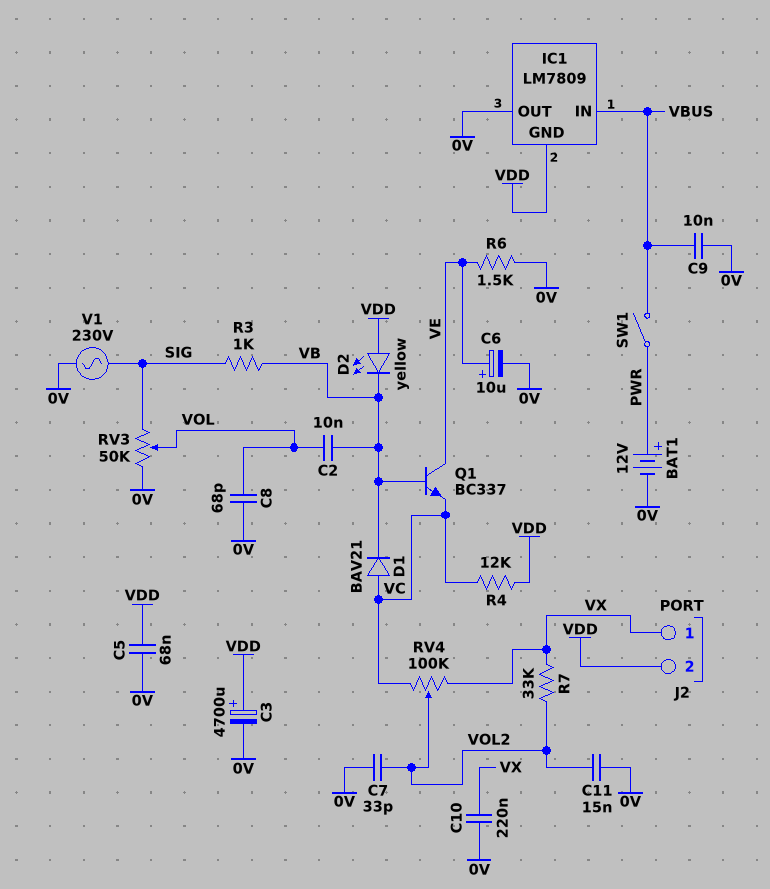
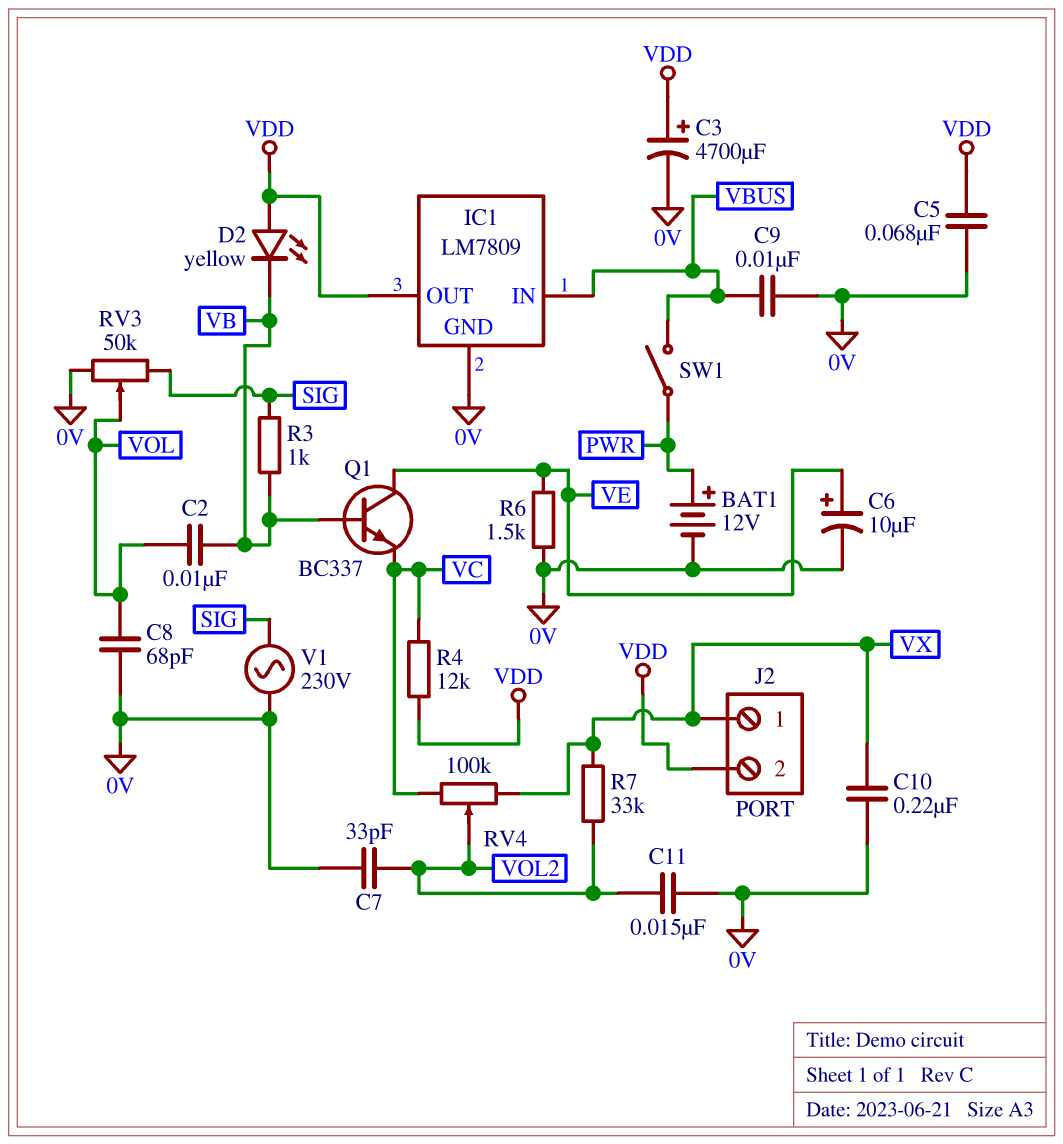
D1: diode BAV21 (A VC, K VB) -> none
IC1 pin GND: VDD -> 0V
IC1 pin OUT: 0V -> VDD

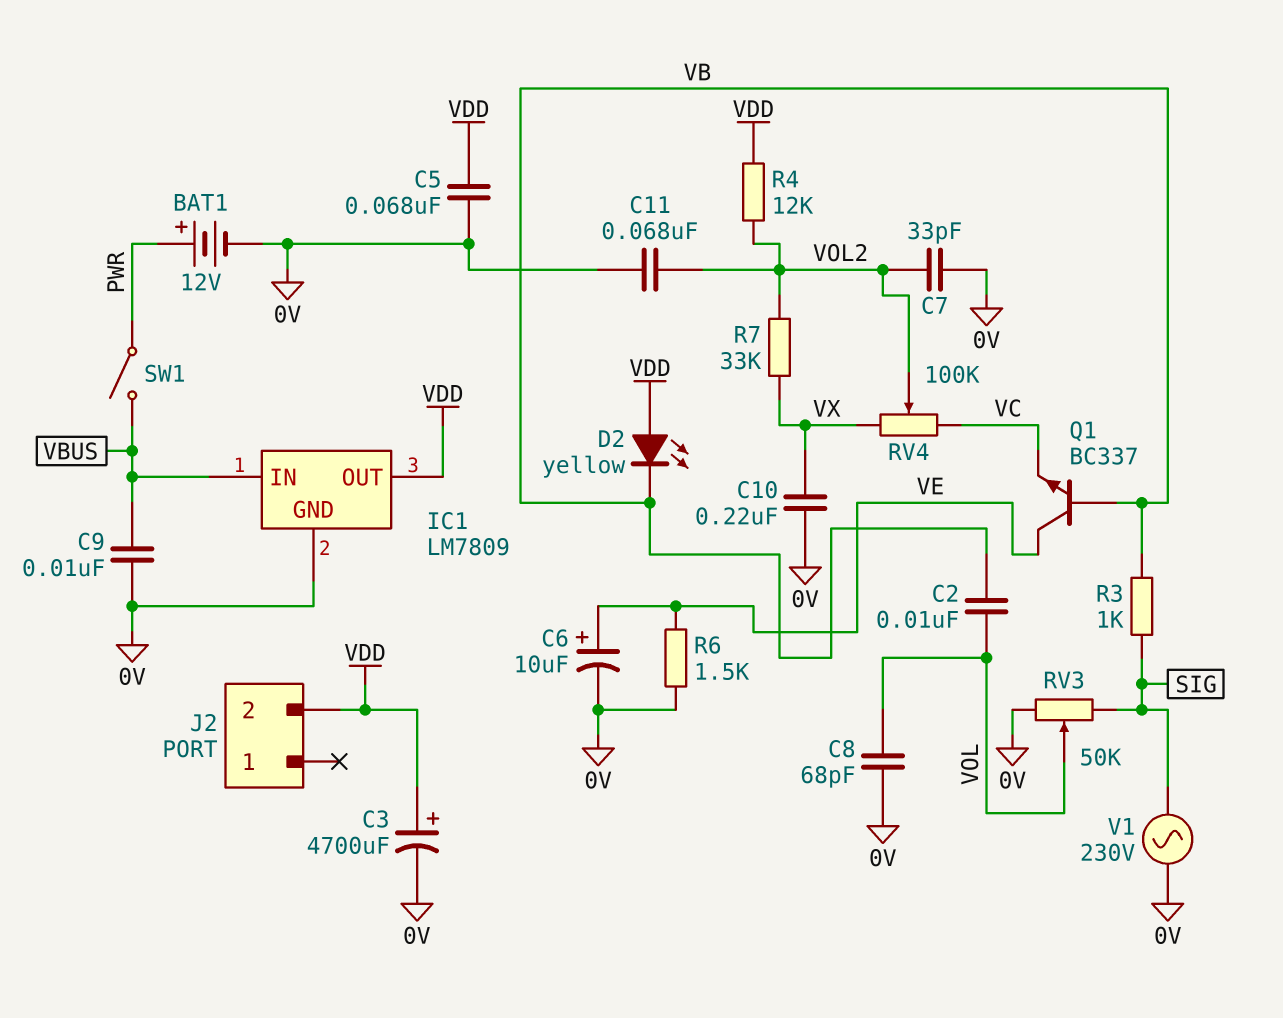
C11: 15nF (0V, VOL2) -> 68nF (0V, VOL2)
J2 pin 1: VX -> none
R4: 12k (VC, VDD) -> 12k (VDD, VOL2)

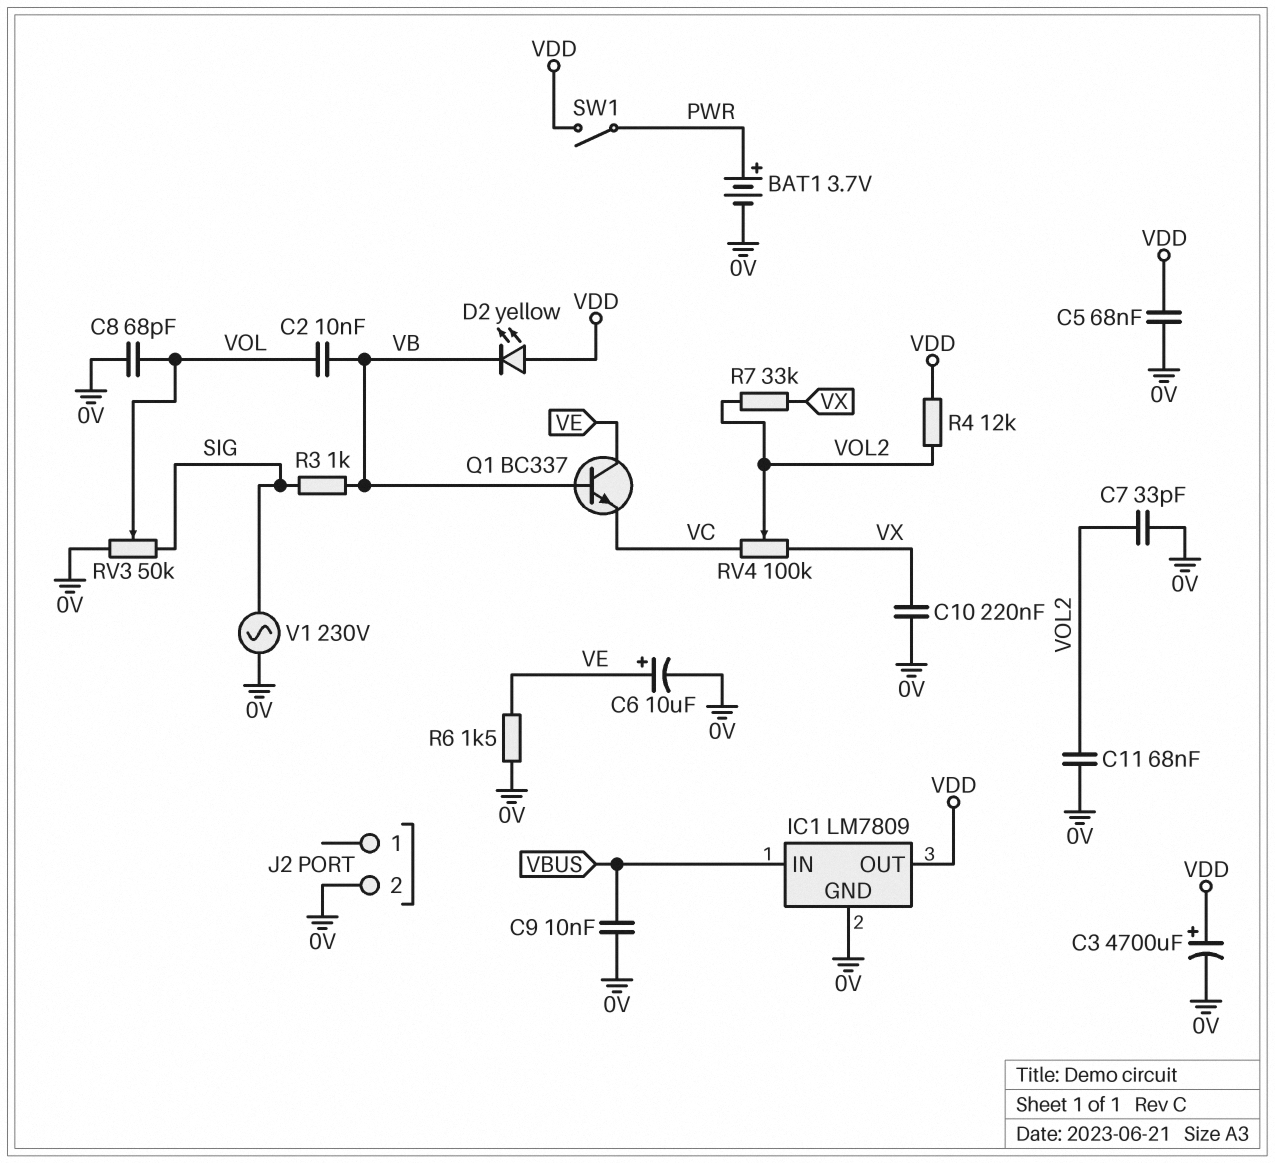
BAT1: 12V (plus PWR, minus 0V) -> 3.7V (plus PWR, minus 0V)
J2 pin 2: VDD -> 0V
SW1: switch (PWR, VBUS) -> switch (PWR, VDD)

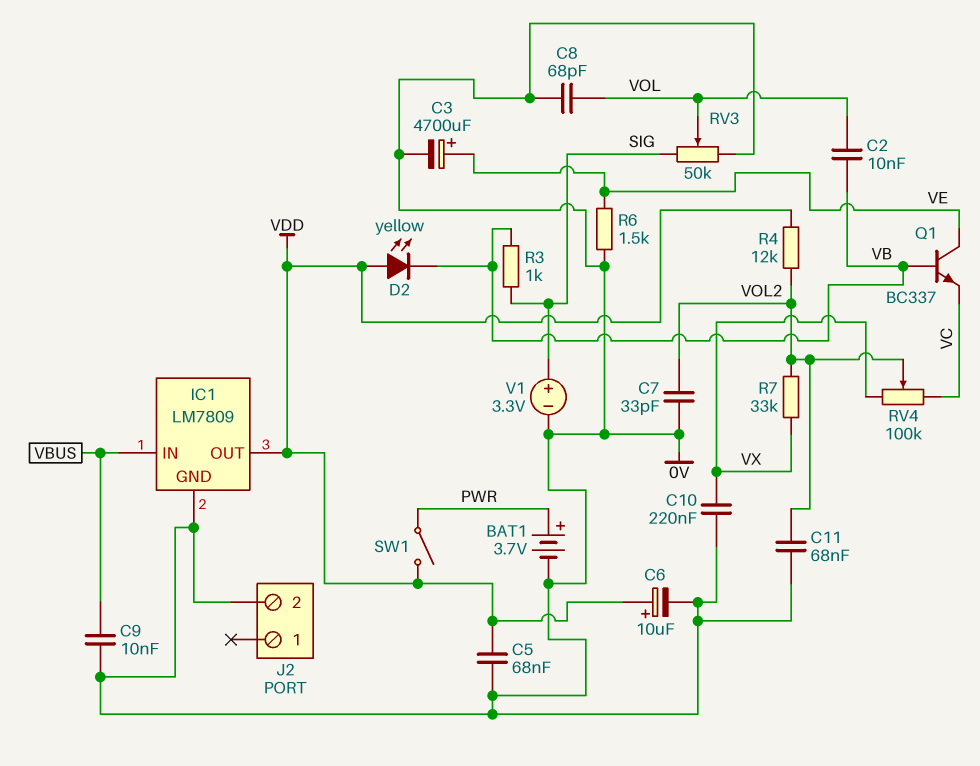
C3: 4700uF (plus VDD, minus 0V) -> 4700uF (plus VE, minus 0V)
C6: 10uF (plus VE, minus 0V) -> 10uF (plus VDD, minus 0V)
V1: AC 230V (0V, SIG) -> 3.3V (plus SIG, minus 0V)

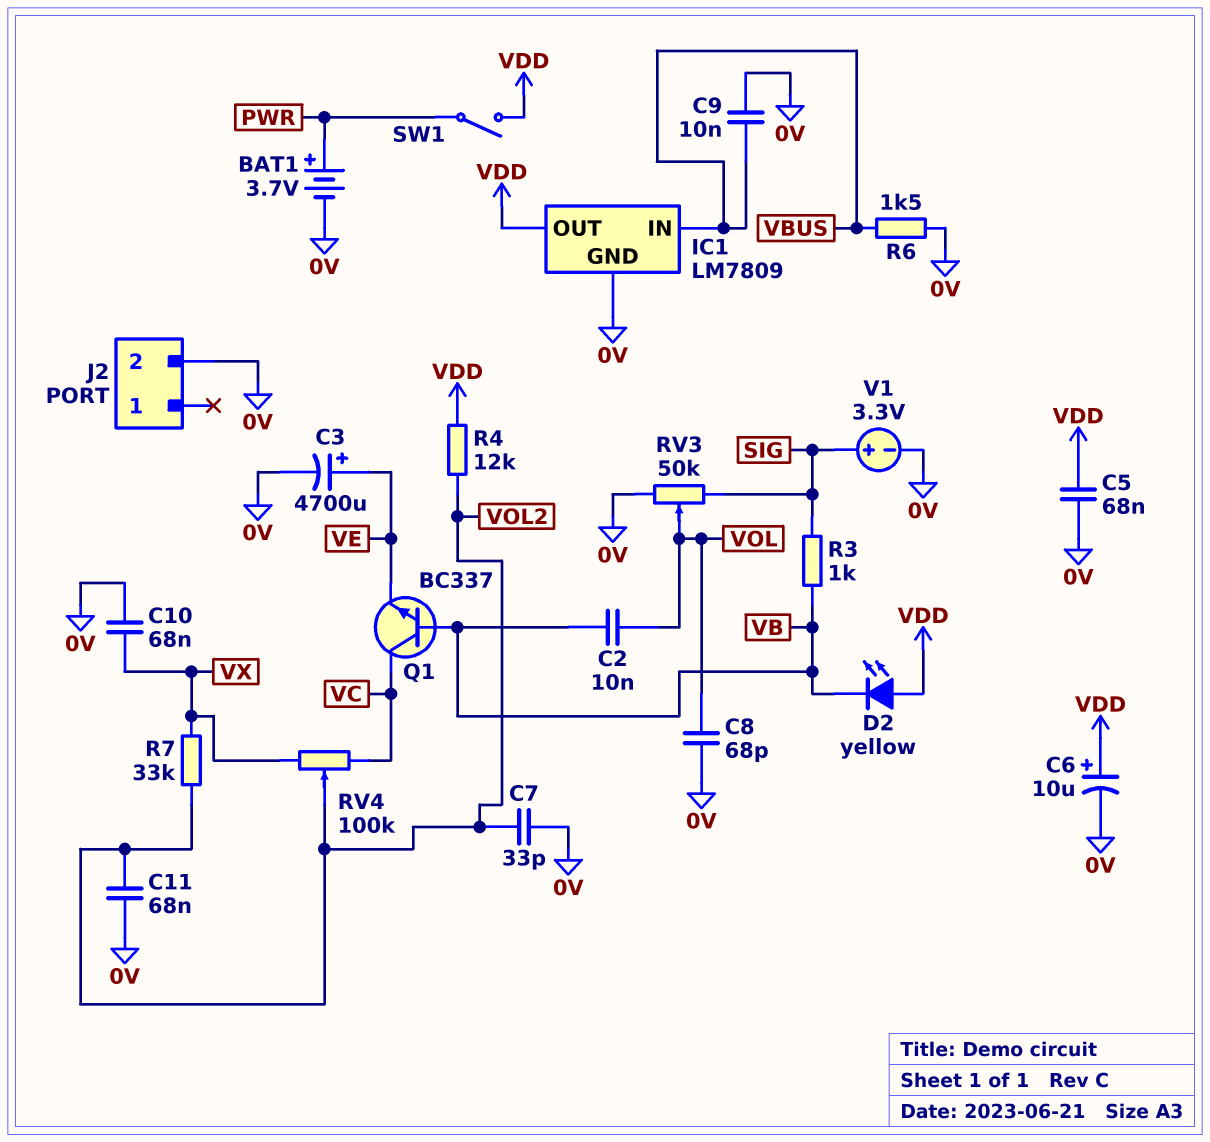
C10: 220nF (0V, VX) -> 68nF (0V, VX)
Q1: NPN BC337 (B VB, C VE, E VC) -> NPN BC337 (B VB, C VC, E VE)
R6: 1.5k (0V, VE) -> 1.5k (0V, VBUS)

